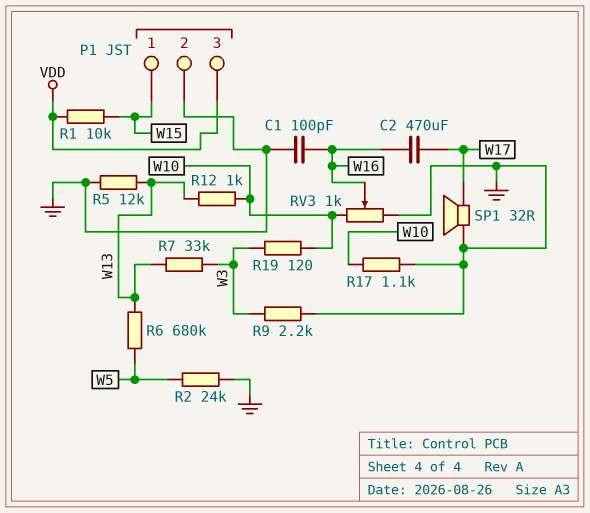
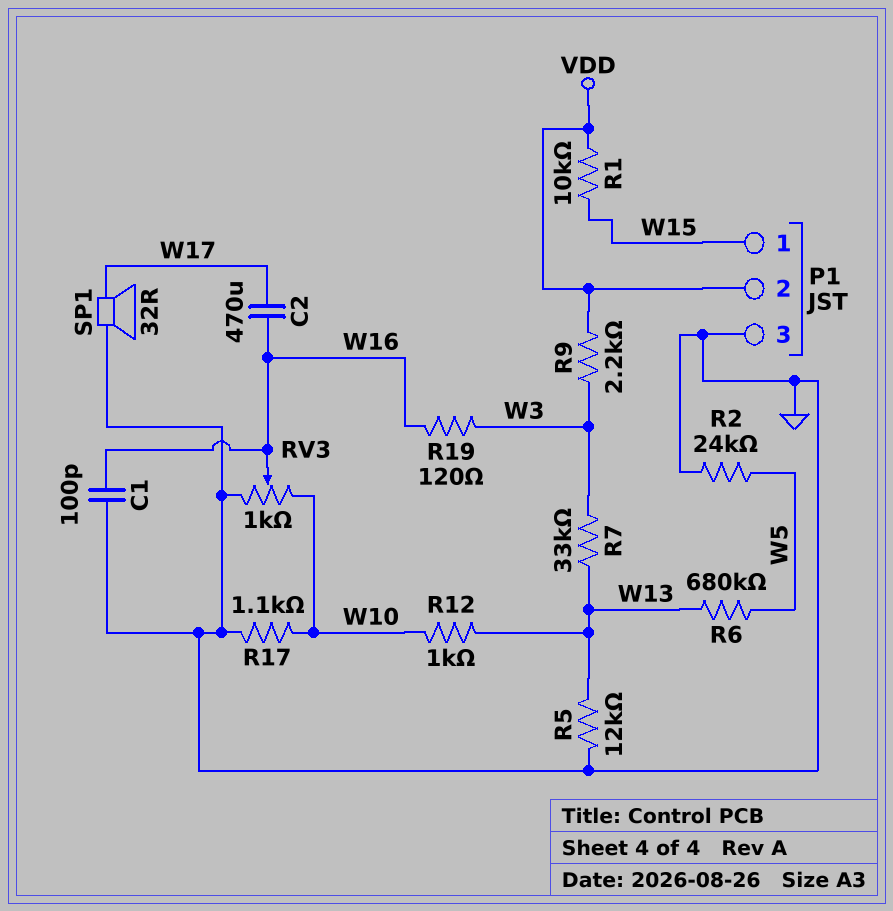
P1 pin 2: GND -> VDD
P1 pin 3: VDD -> GND
R9: 2.2k (GND, W3) -> 2.2k (VDD, W3)
R19: 120 (W3, W10) -> 120 (W3, W16)

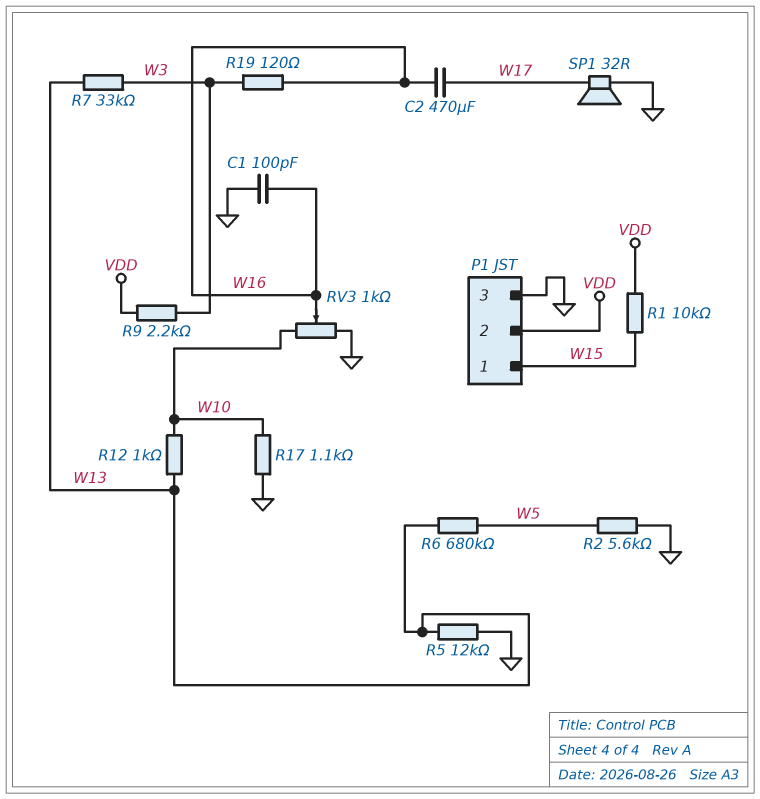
R2: 24k (GND, W5) -> 5.6k (GND, W5)

